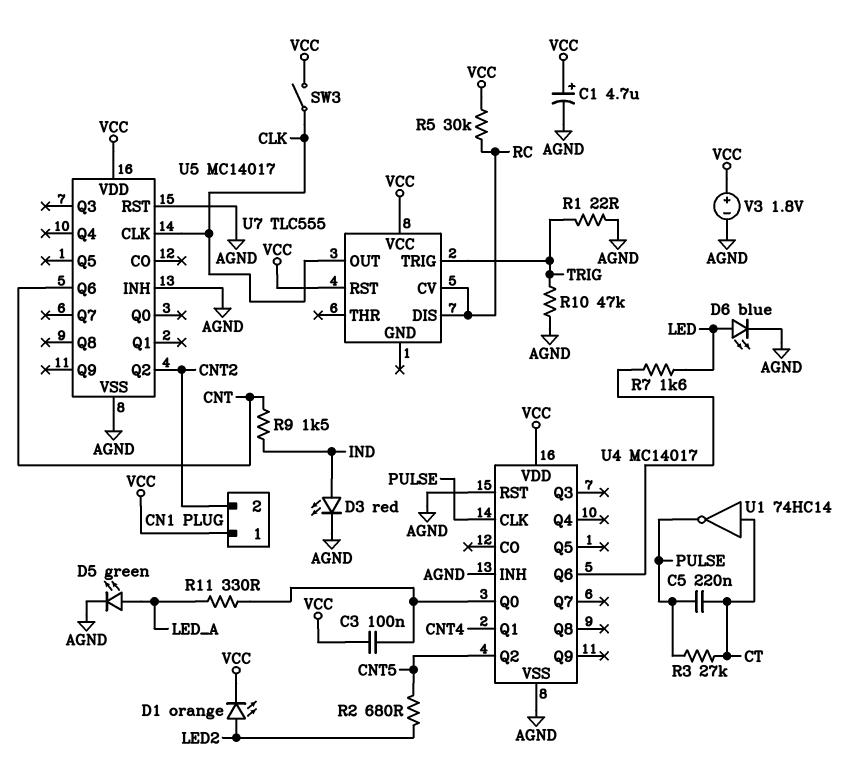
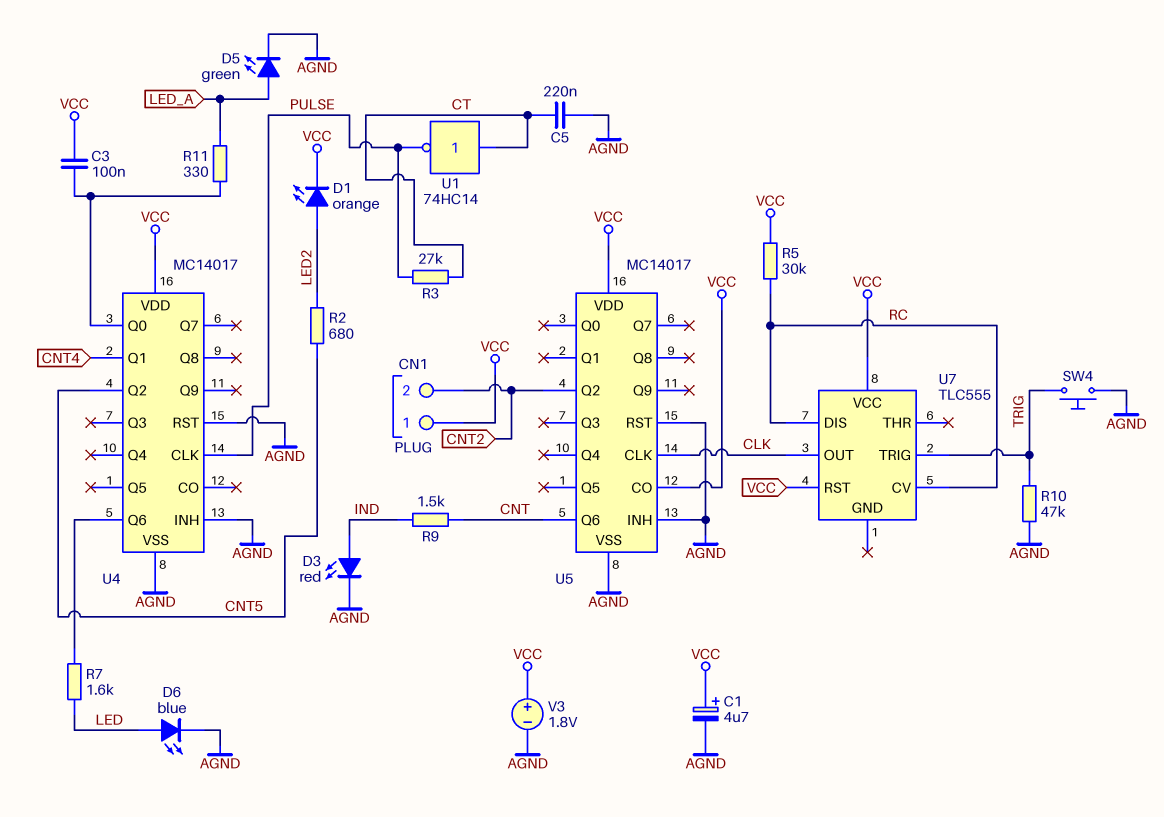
C5: 220nF (CT, PULSE) -> 220nF (AGND, CT)
R1: 22 (AGND, TRIG) -> none
SW3: switch (CLK, VCC) -> none
SW4: none -> button (AGND, TRIG)
U5 pin CO: none -> VCC

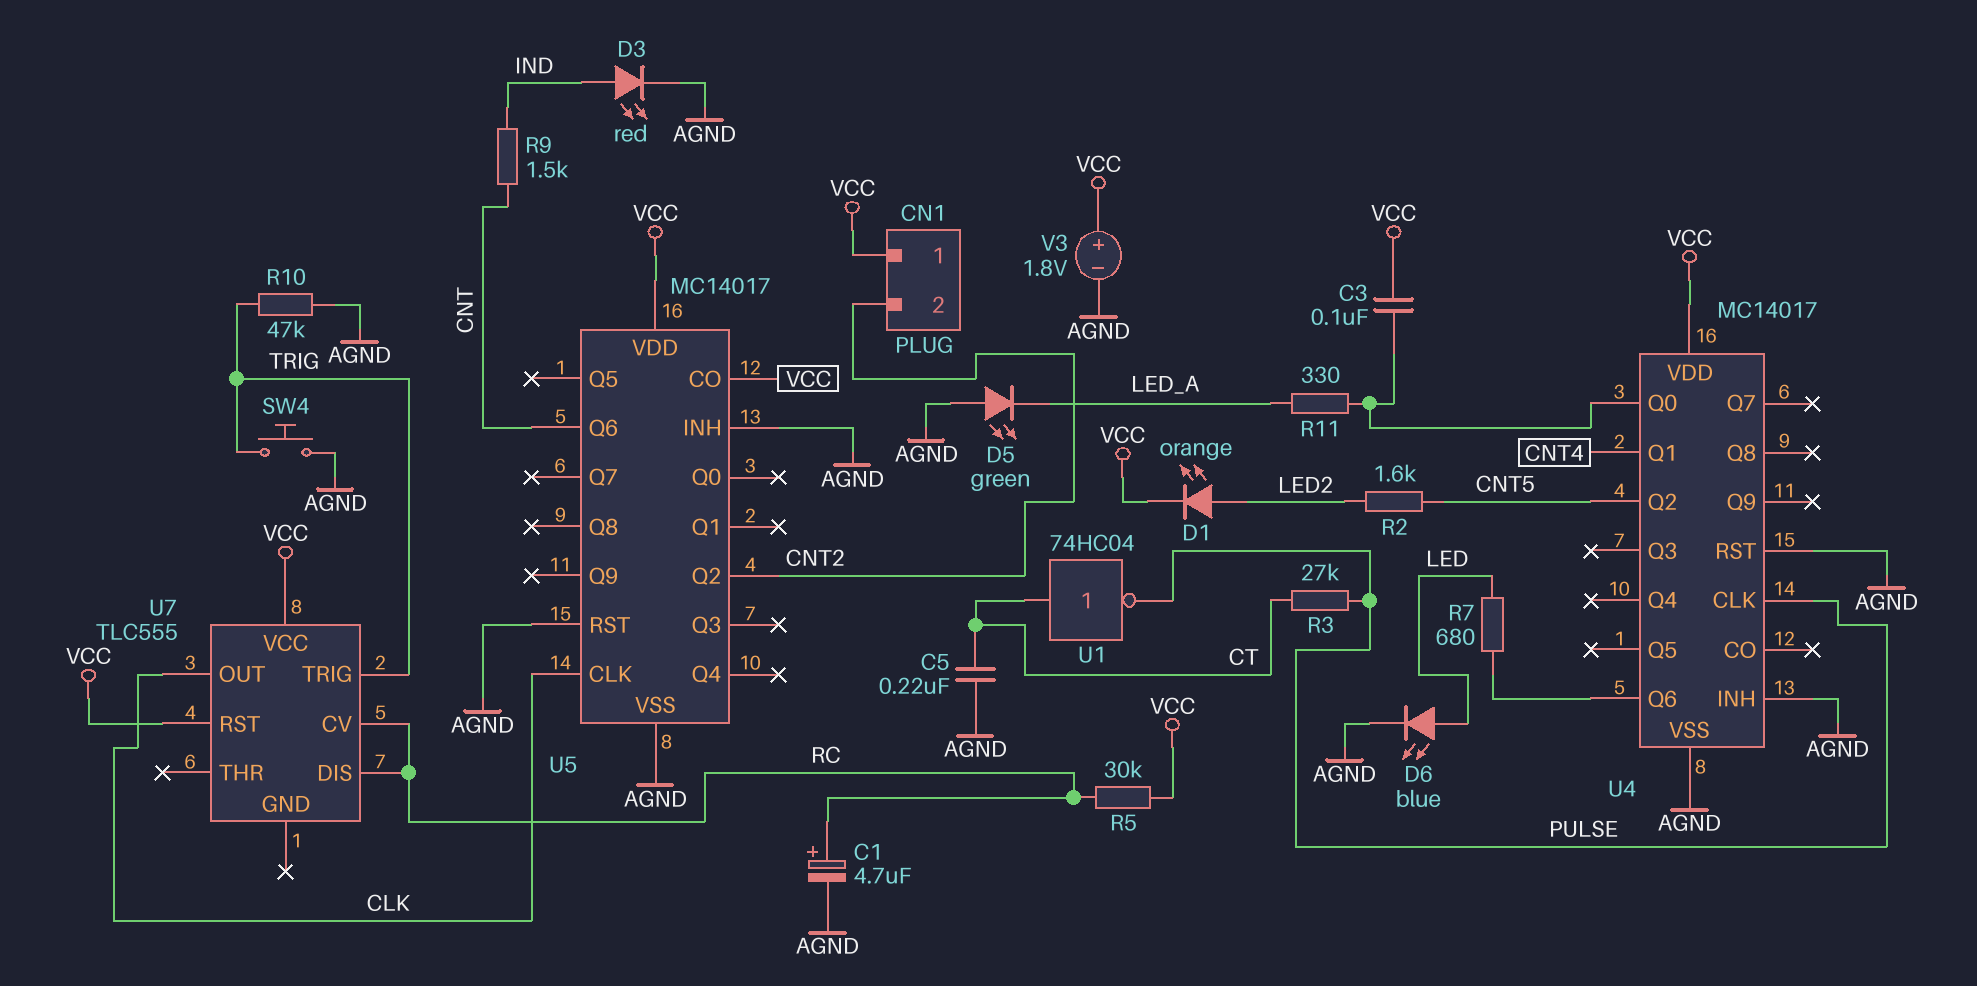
C1: 4.7uF (plus VCC, minus AGND) -> 4.7uF (plus RC, minus AGND)
D5: LED green (A LED_A, K AGND) -> LED green (A AGND, K LED_A)
R2: 680 (CNT5, LED2) -> 1.6k (CNT5, LED2)
R7: 1.6k (LED, U4/Q6) -> 680 (LED, U4/Q6)
U1: NOT 74HC14 (in CT, out PULSE) -> NOT 74HC04 (in CT, out PULSE)

